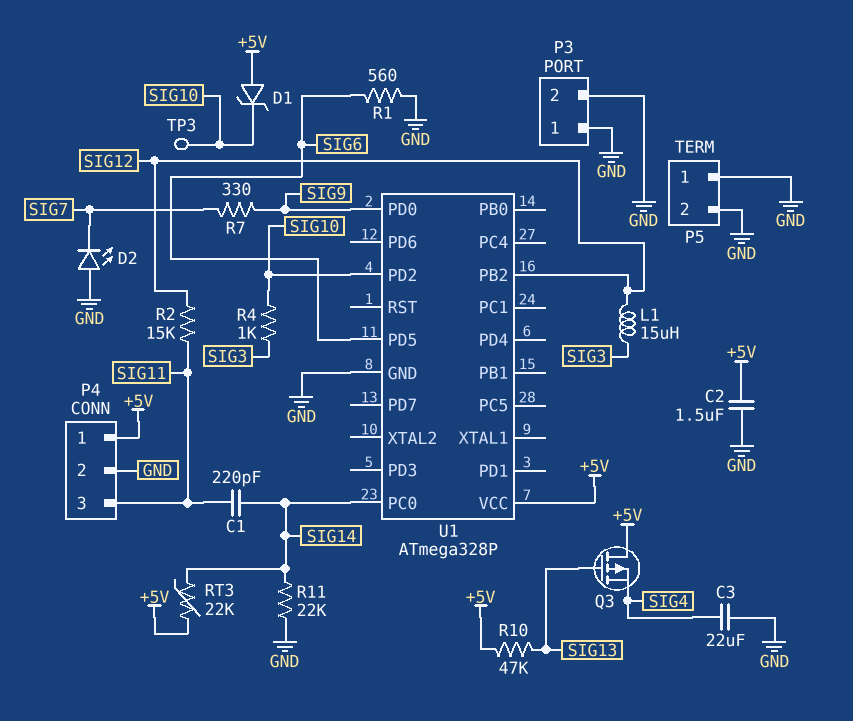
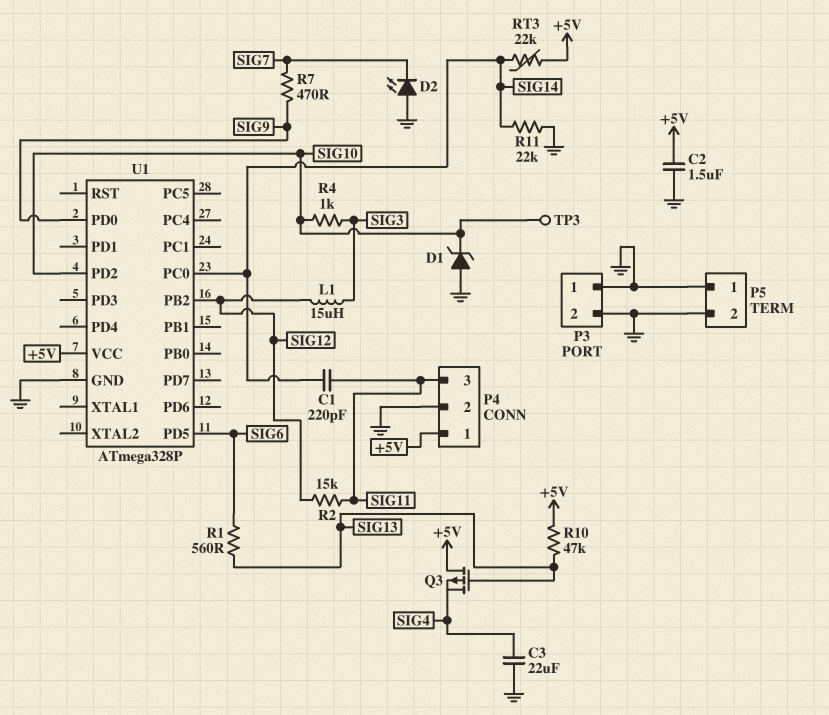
D1: zener (A +5V, K SIG10) -> zener (A GND, K SIG10)
R1: 560 (GND, SIG6) -> 560 (SIG6, SIG13)
R7: 330 (SIG7, SIG9) -> 470 (SIG7, SIG9)

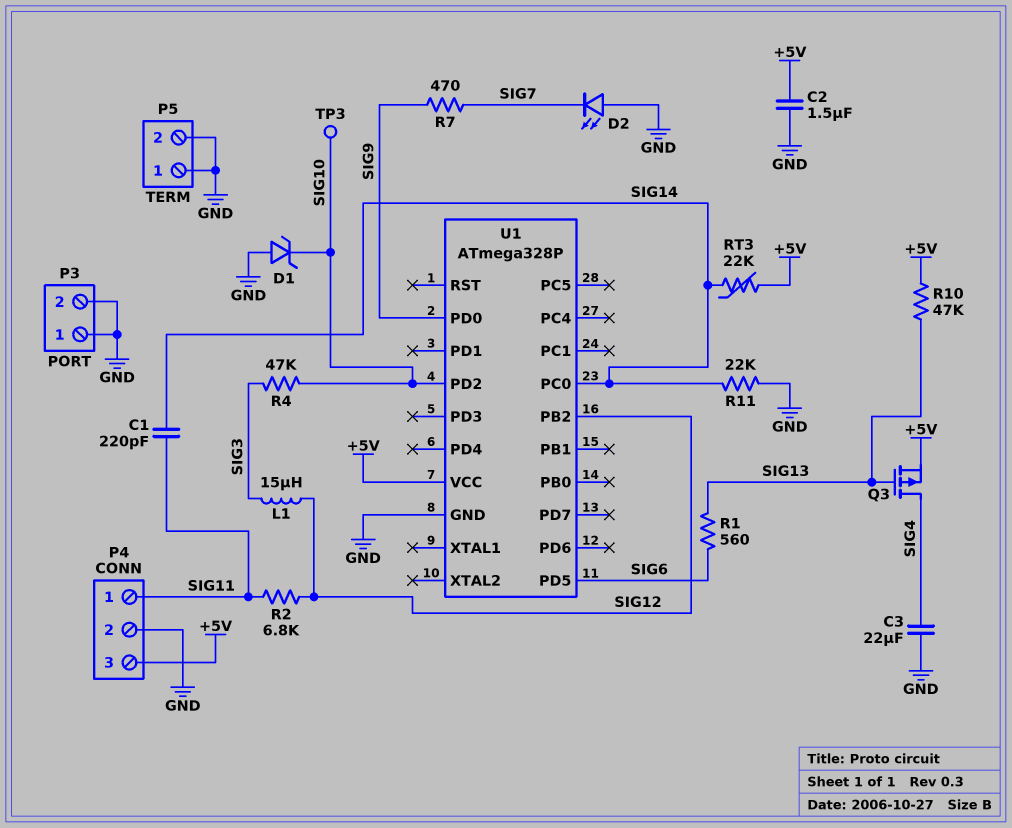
P4 pin 1: +5V -> SIG11
P4 pin 3: SIG11 -> +5V
Q3: PMOS (G SIG13, D +5V, S SIG4) -> PMOS (G SIG13, D SIG4, S +5V)
R2: 15k (SIG11, SIG12) -> 6.8k (SIG11, SIG12)
R4: 1k (SIG3, SIG10) -> 47k (SIG3, SIG10)

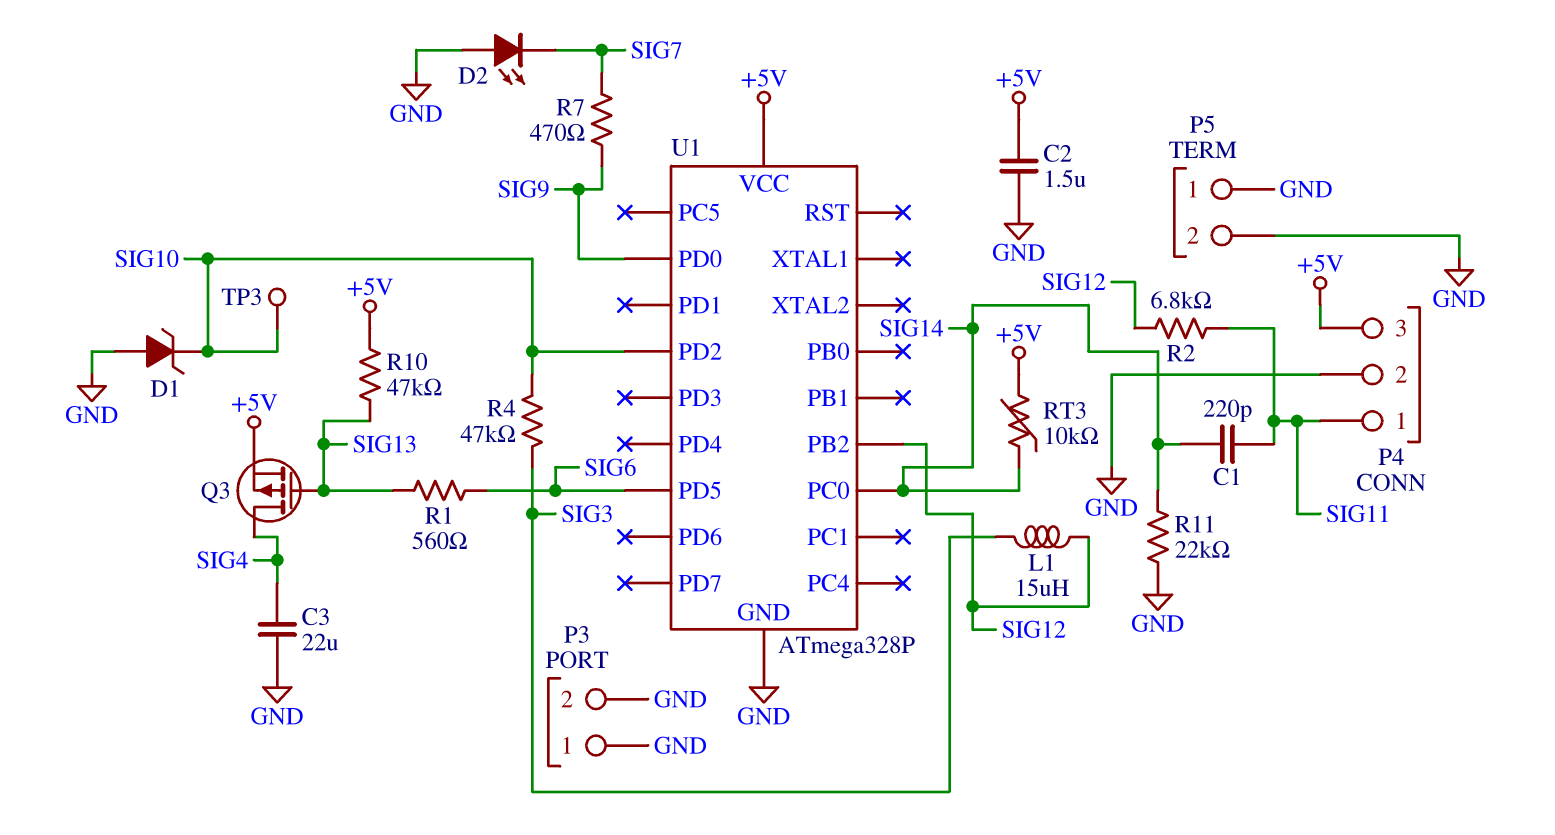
RT3: 22k (+5V, SIG14) -> 10k (+5V, SIG14)

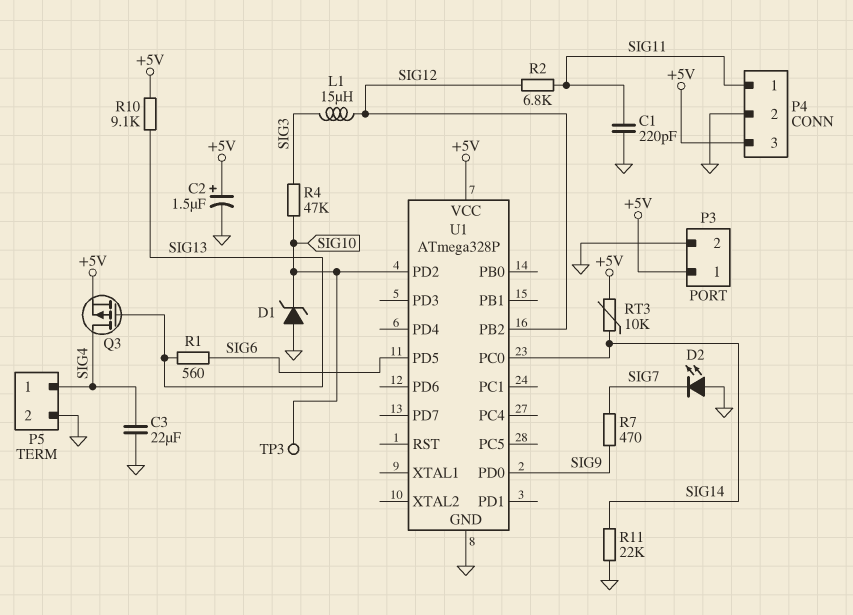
C1: 220pF (SIG11, SIG14) -> 220pF (GND, SIG11)
C2: 1.5uF (+5V, GND) -> 1.5uF (plus +5V, minus GND)
P3 pin 1: GND -> +5V
P5 pin 1: GND -> SIG4
R10: 47k (+5V, SIG13) -> 9.1k (+5V, SIG13)

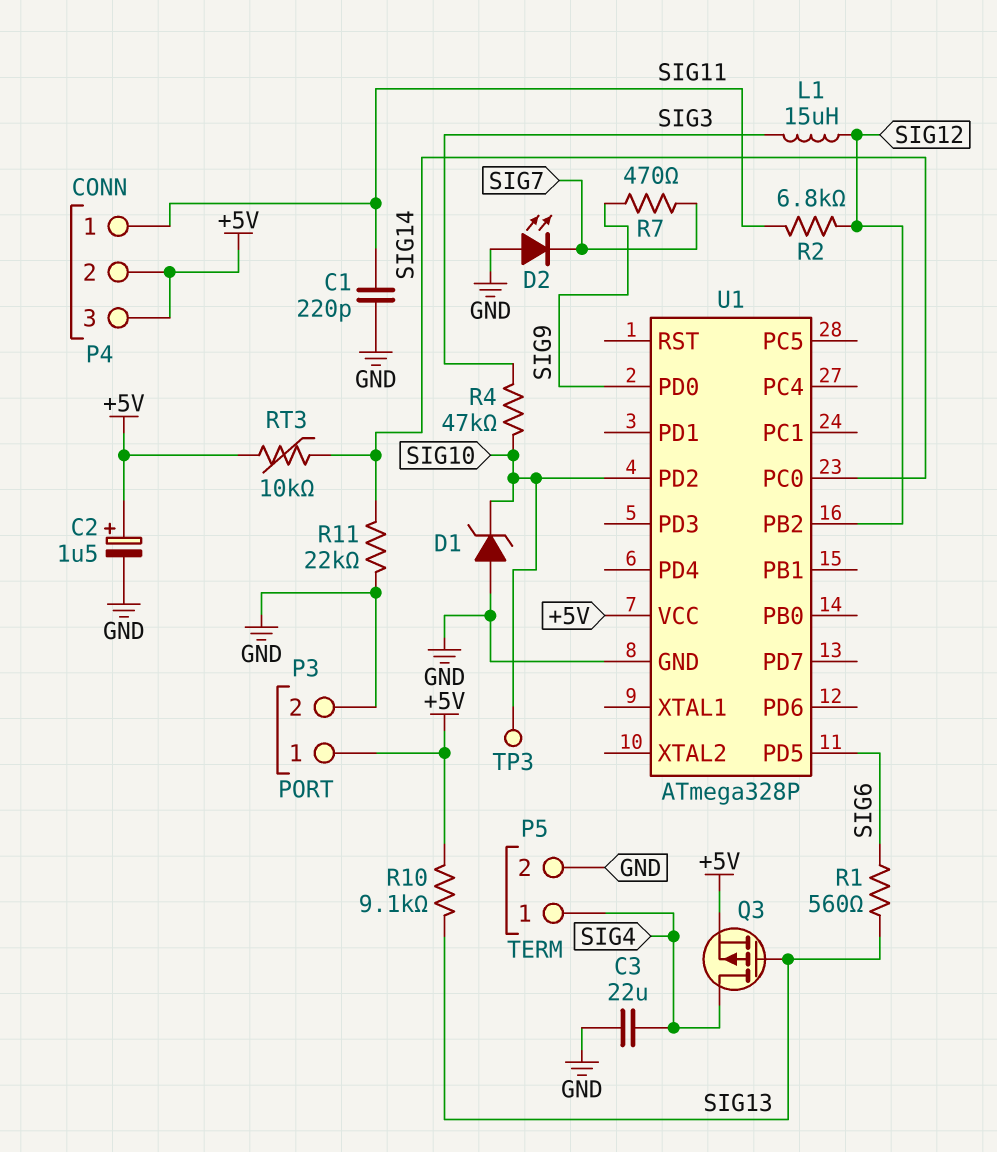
P4 pin 2: GND -> +5V

